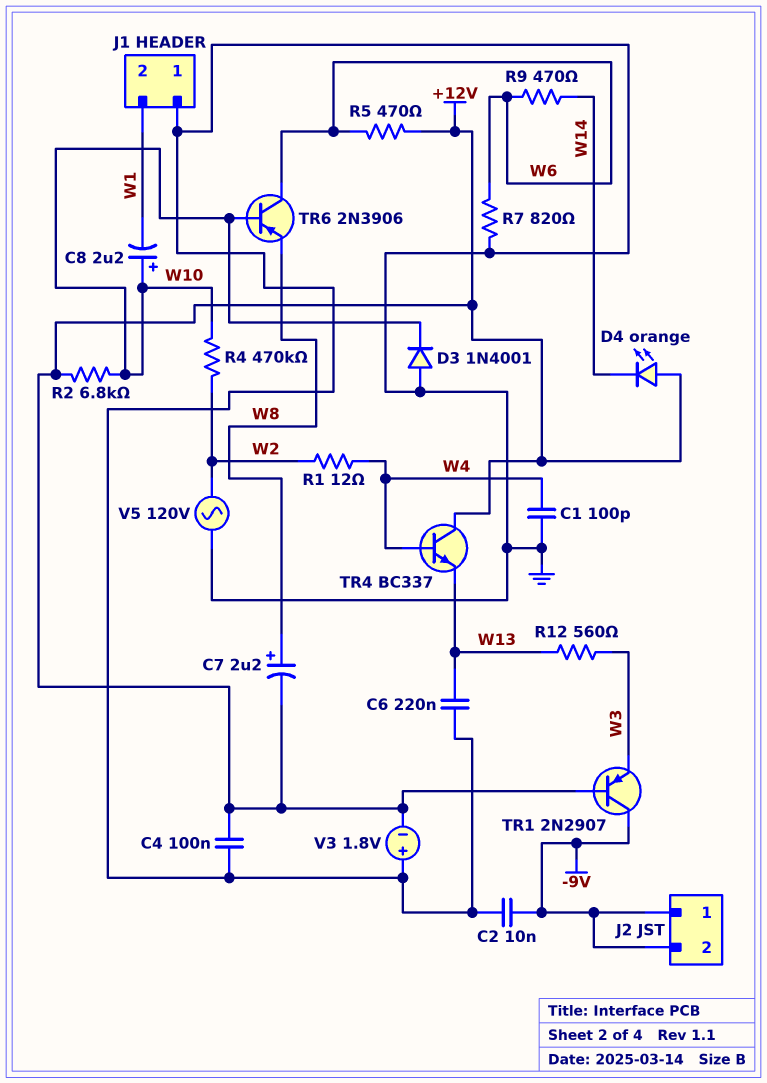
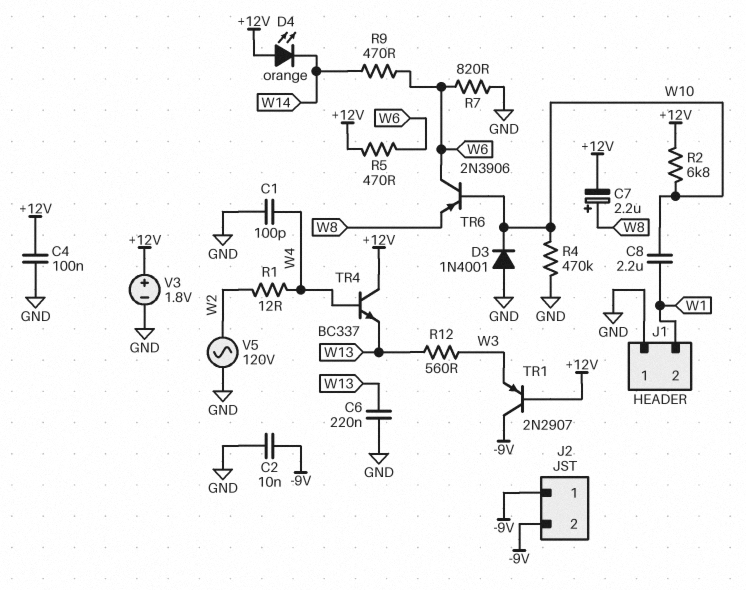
C8: 2.2uF (plus W10, minus W1) -> 2.2uF (W1, W10)
R4: 470k (W2, W10) -> 470k (GND, W10)
V3: 1.8V (plus GND, minus +12V) -> 1.8V (plus +12V, minus GND)

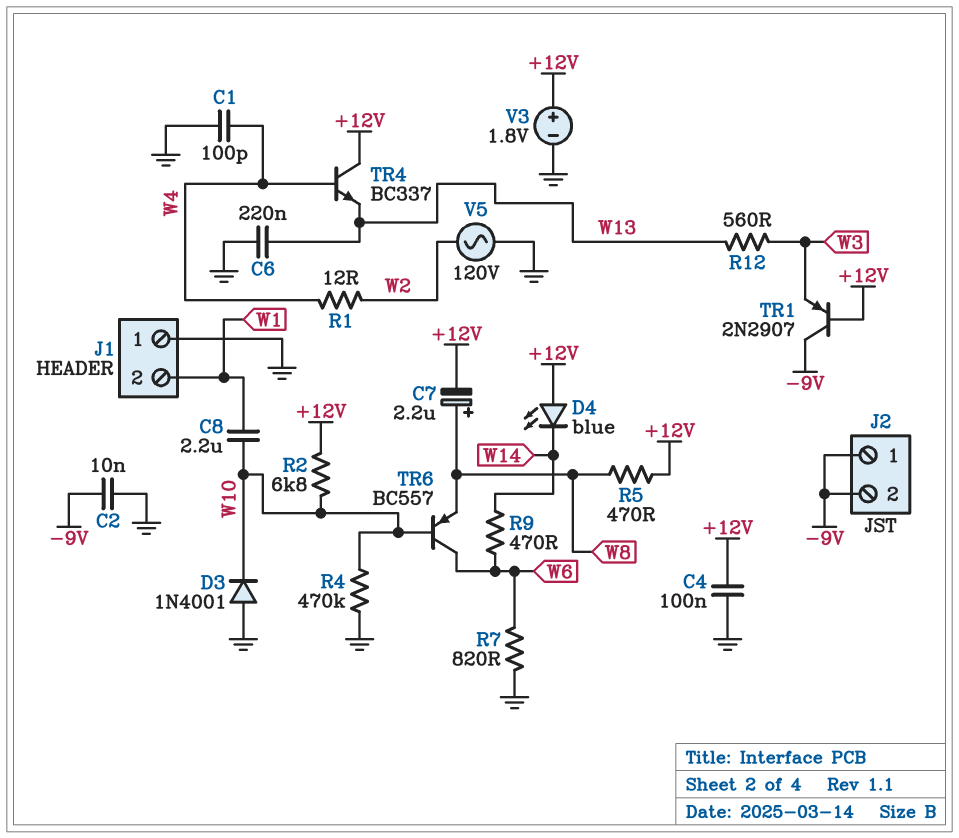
D4: LED orange (A +12V, K W14) -> LED blue (A +12V, K W14)
R5: 470 (+12V, W6) -> 470 (+12V, W8)
TR6: PNP 2N3906 (B W10, C W6, E W8) -> PNP BC557 (B W10, C W6, E W8)

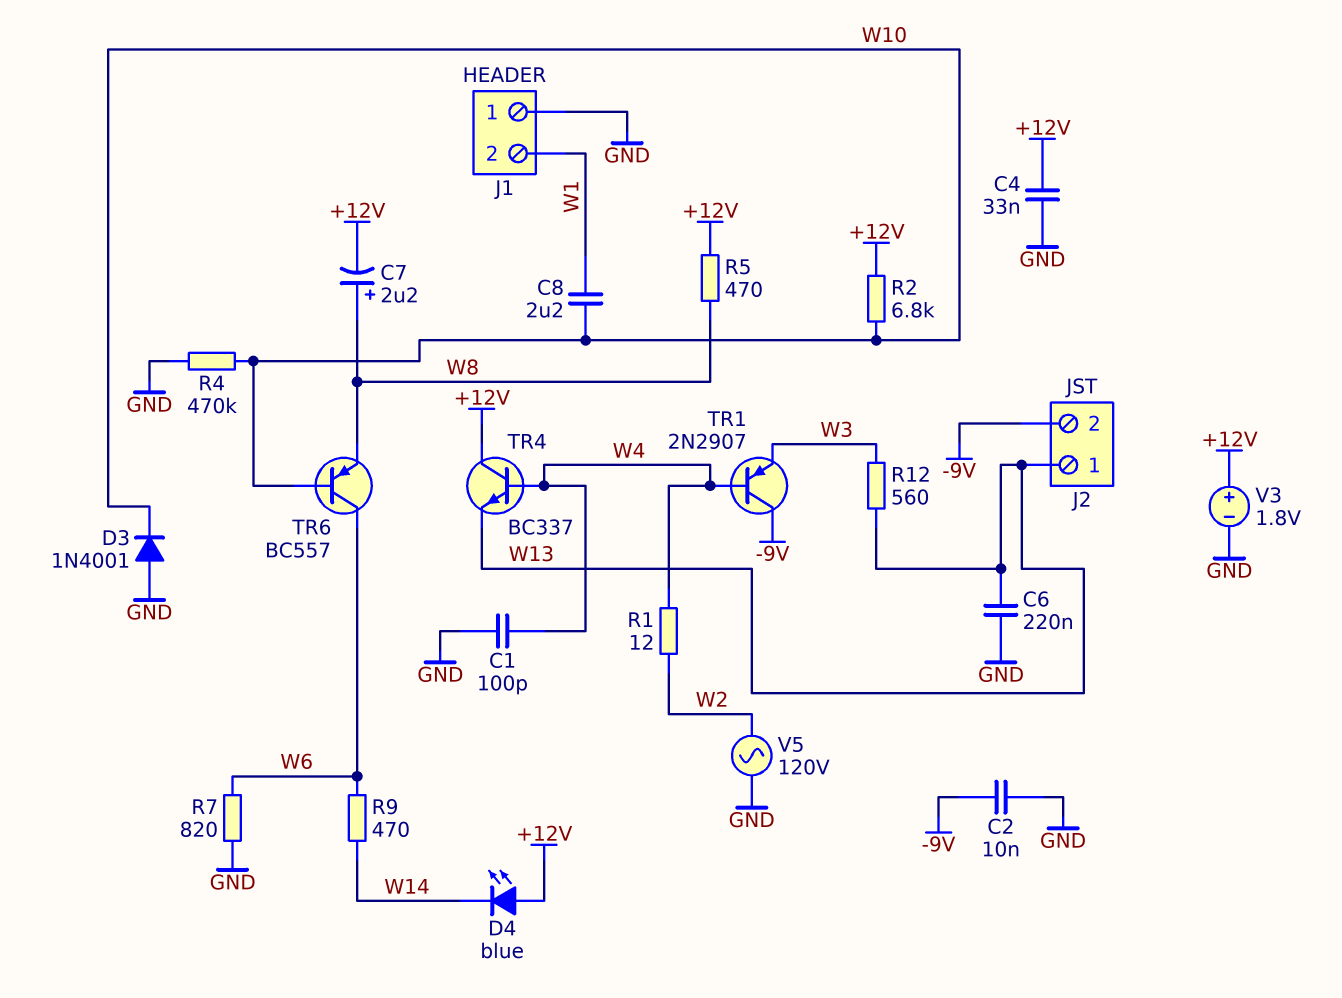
C4: 100nF (+12V, GND) -> 33nF (+12V, GND)
J2 pin 1: -9V -> W13
TR1: PNP 2N2907 (B +12V, C -9V, E W3) -> PNP 2N2907 (B W4, C -9V, E W3)

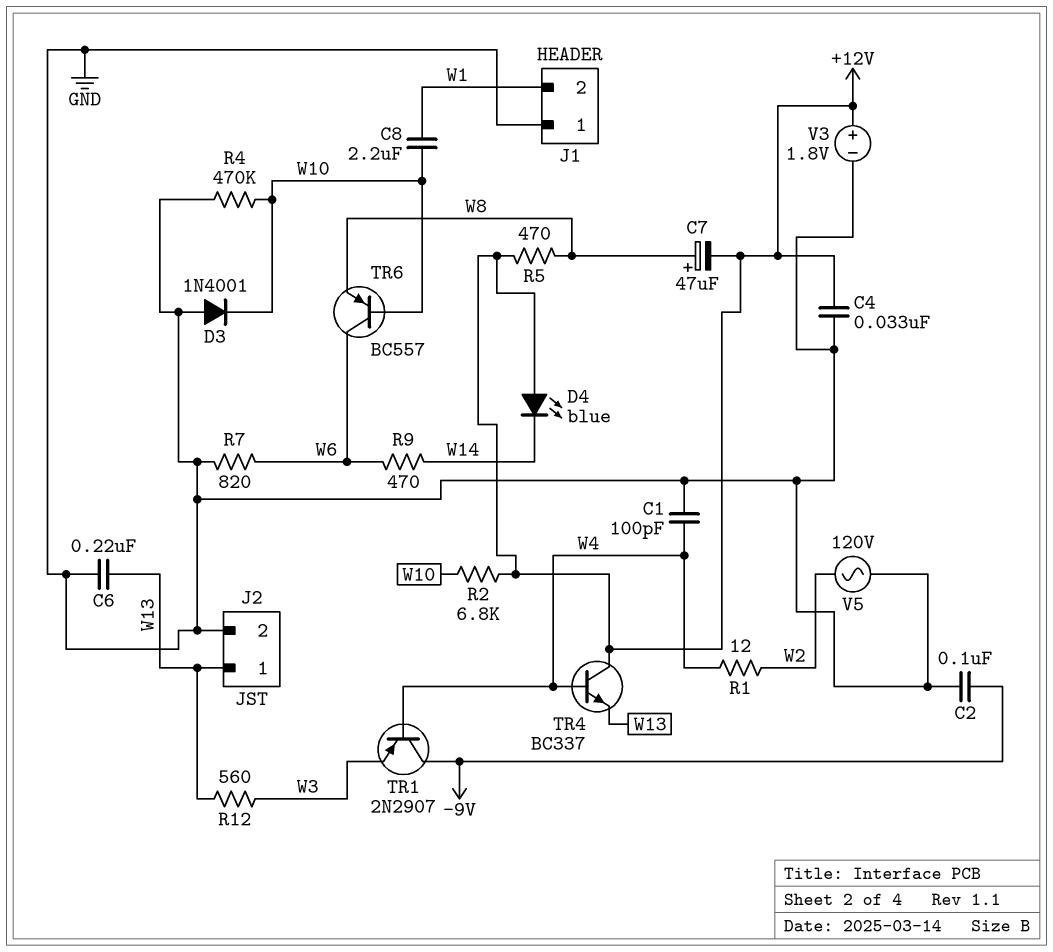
C2: 10nF (-9V, GND) -> 100nF (-9V, GND)
C7: 2.2uF (plus W8, minus +12V) -> 47uF (plus W8, minus +12V)
J2 pin 2: -9V -> GND

